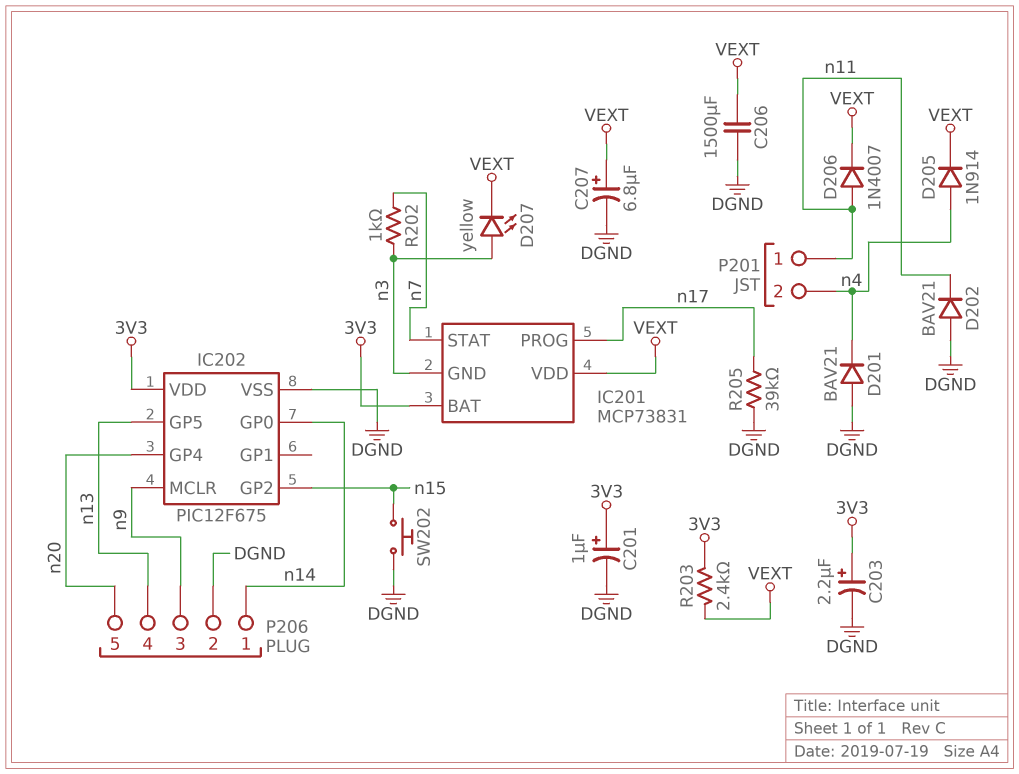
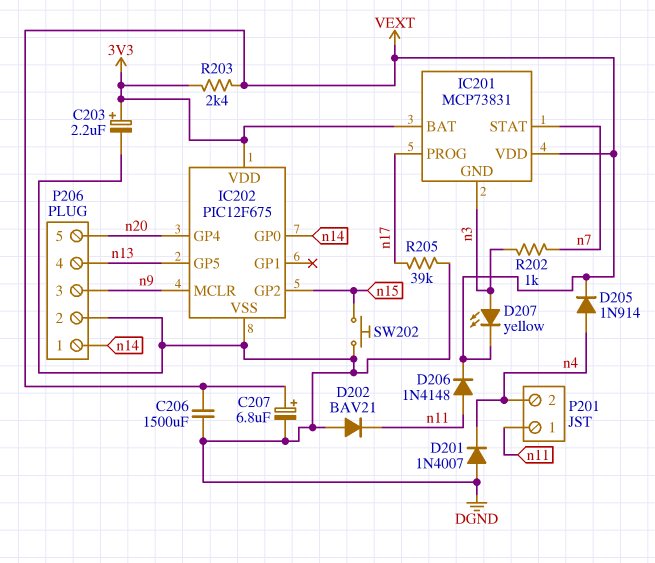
C201: 1uF (plus 3V3, minus DGND) -> none
D201: diode BAV21 (A DGND, K n4) -> diode 1N4007 (A DGND, K n4)
D206: diode 1N4007 (A n11, K VEXT) -> diode 1N4148 (A n11, K VEXT)

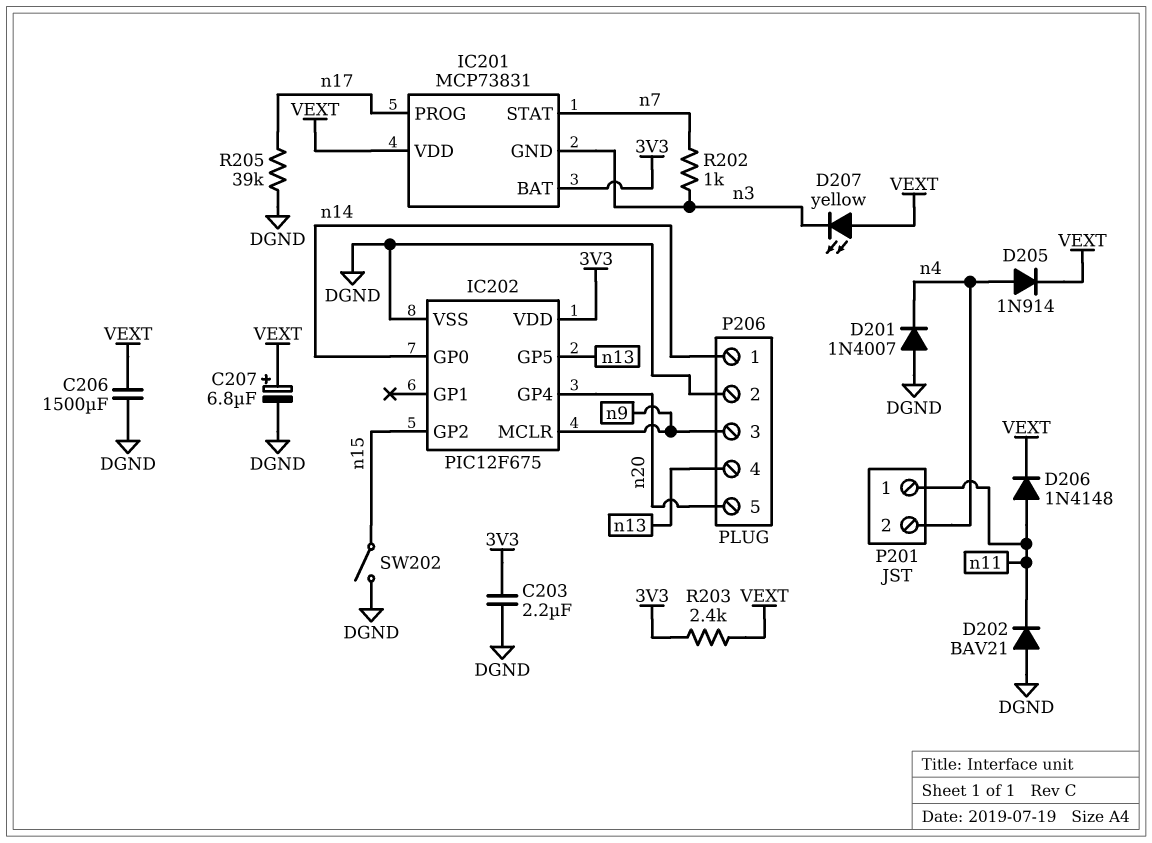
C203: 2.2uF (plus 3V3, minus DGND) -> 2.2uF (3V3, DGND)
D207: LED yellow (A n3, K VEXT) -> LED yellow (A VEXT, K n3)
SW202: button (DGND, n15) -> switch (DGND, n15)

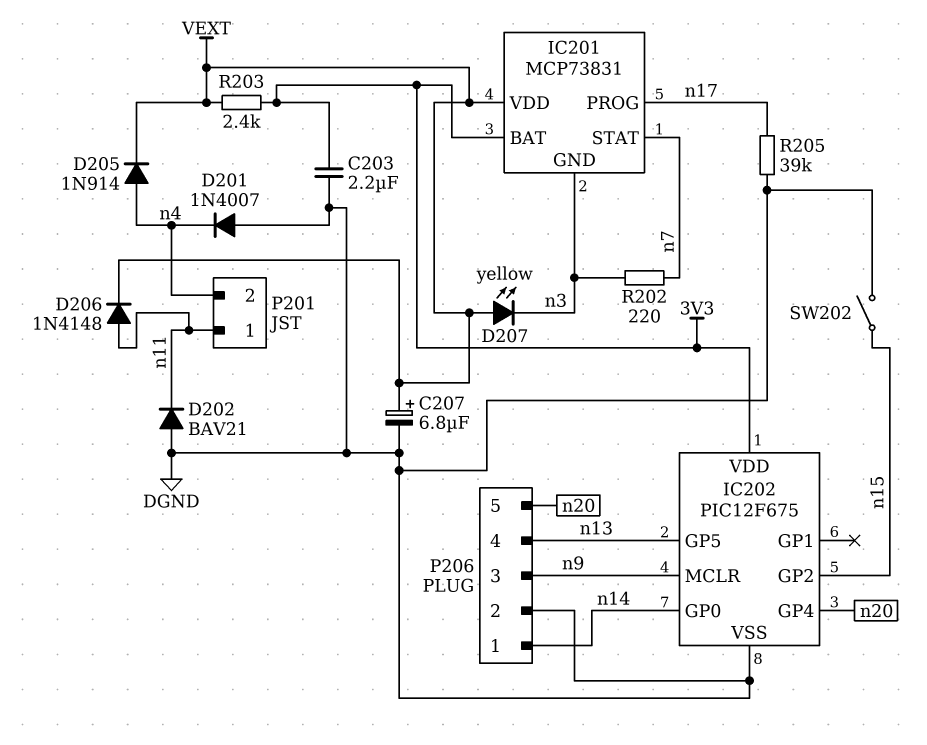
C206: 1500uF (DGND, VEXT) -> none
R202: 1k (n3, n7) -> 220 (n3, n7)

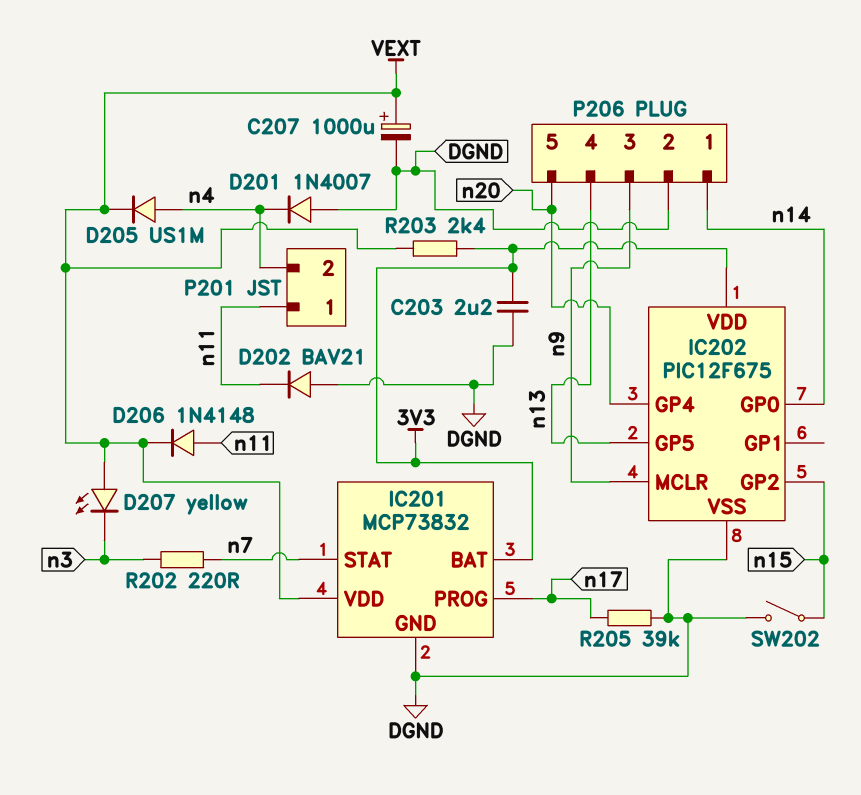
C207: 6.8uF (plus VEXT, minus DGND) -> 1000uF (plus VEXT, minus DGND)
D205: diode 1N914 (A n4, K VEXT) -> diode US1M (A n4, K VEXT)
IC201: MCP73831 -> MCP73832
IC201 pin GND: n3 -> DGND

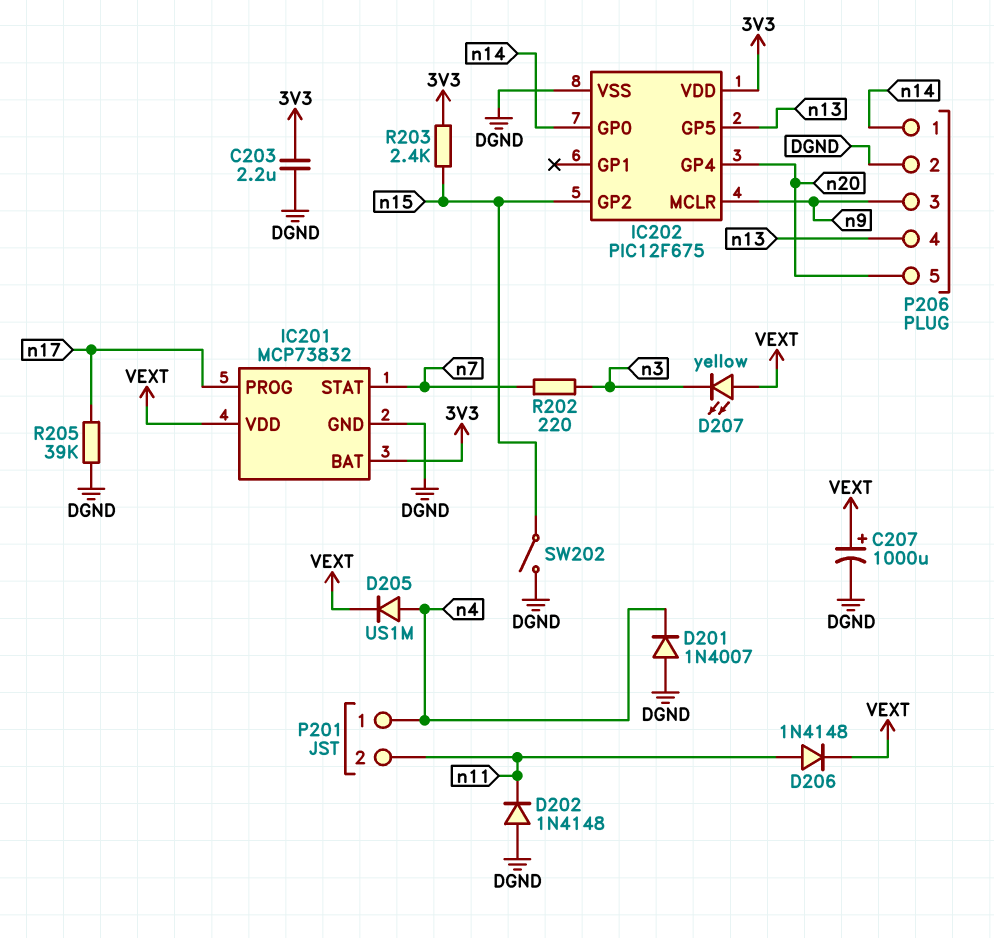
D202: diode BAV21 (A DGND, K n11) -> diode 1N4148 (A DGND, K n11)
P201 pin 1: n11 -> n4
P201 pin 2: n4 -> n11
R203: 2.4k (3V3, VEXT) -> 2.4k (3V3, n15)

